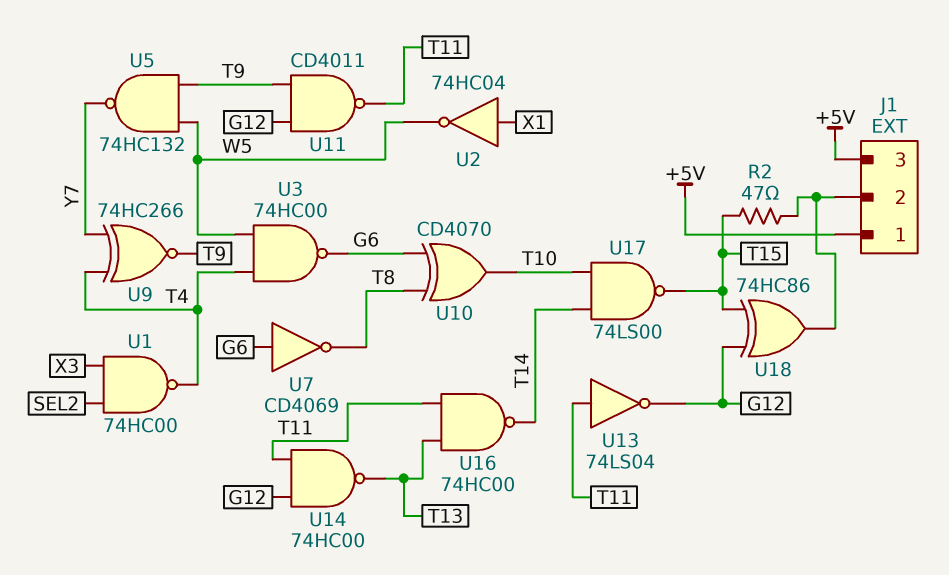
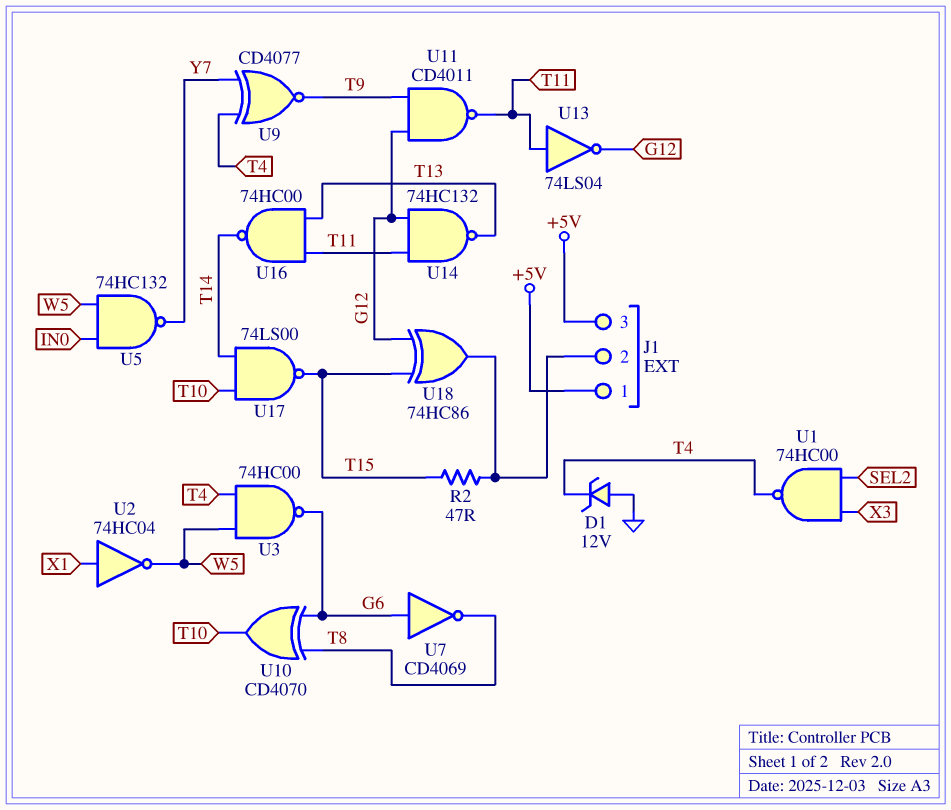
D1: none -> zener 12V (A GND, K T4)
U5: NAND 74HC132 (in T9, in W5, out Y7) -> NAND 74HC132 (in IN0, in W5, out Y7)
U9: XNOR 74HC266 (in T4, in Y7, out T9) -> XNOR CD4077 (in T4, in Y7, out T9)
U14: NAND 74HC00 (in G12, in T11, out T13) -> NAND 74HC132 (in G12, in T11, out T13)

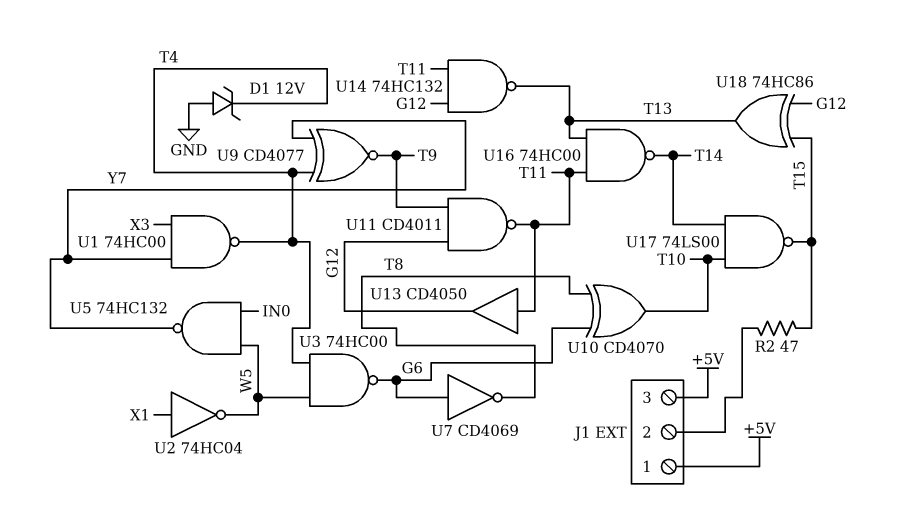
U1: NAND 74HC00 (in SEL2, in X3, out T4) -> NAND 74HC00 (in X3, in Y7, out T4)
U13: NOT 74LS04 (in T11, out G12) -> buffer CD4050 (in T11, out G12)
U18: XOR 74HC86 (in G12, in T15, out J1/2) -> XOR 74HC86 (in G12, in T15, out T13)

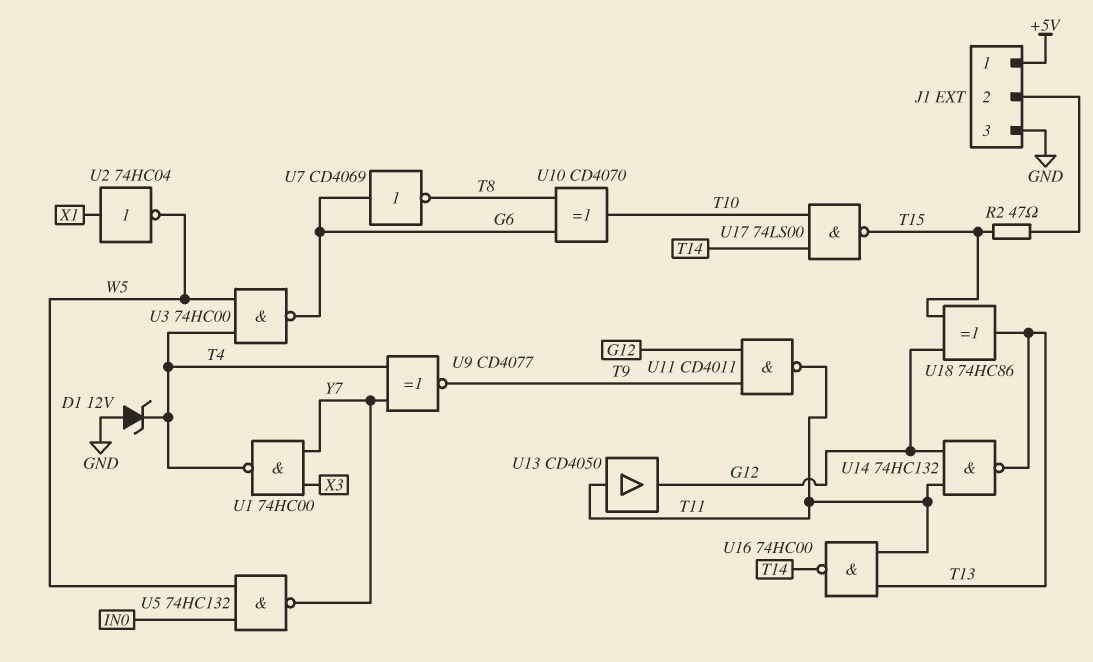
J1 pin 3: +5V -> GND

